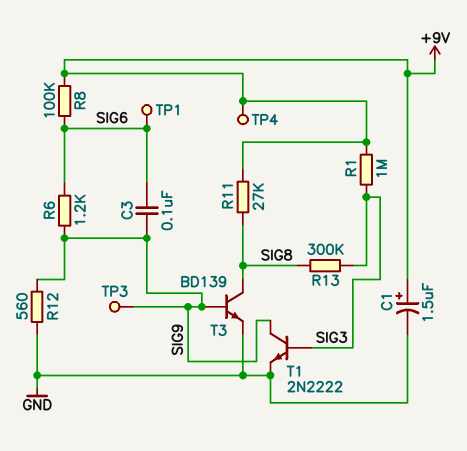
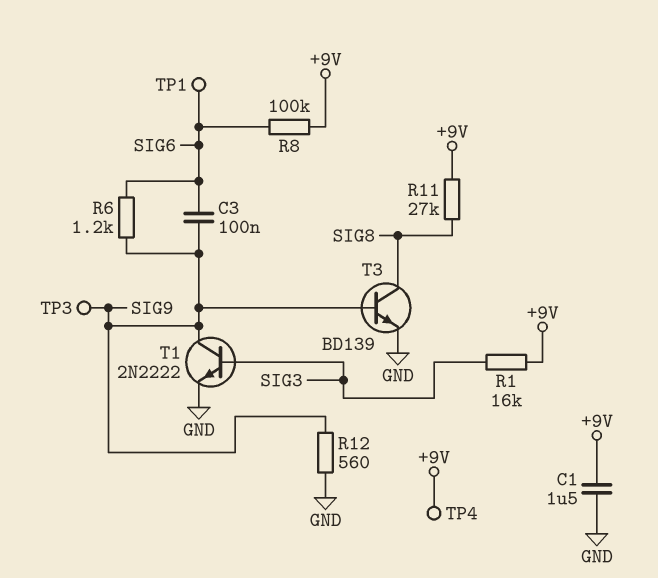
C1: 1.5uF (plus +9V, minus GND) -> 1.5uF (+9V, GND)
R1: 1M (+9V, SIG3) -> 16k (+9V, SIG3)
R13: 300k (SIG3, SIG8) -> none

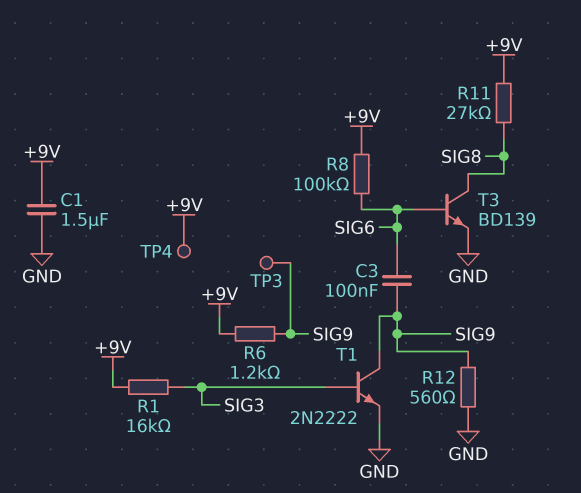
R6: 1.2k (SIG6, SIG9) -> 1.2k (+9V, SIG9)
T3: NPN BD139 (B SIG9, C SIG8, E GND) -> NPN BD139 (B SIG6, C SIG8, E GND)
TP1: test point (SIG6) -> none

